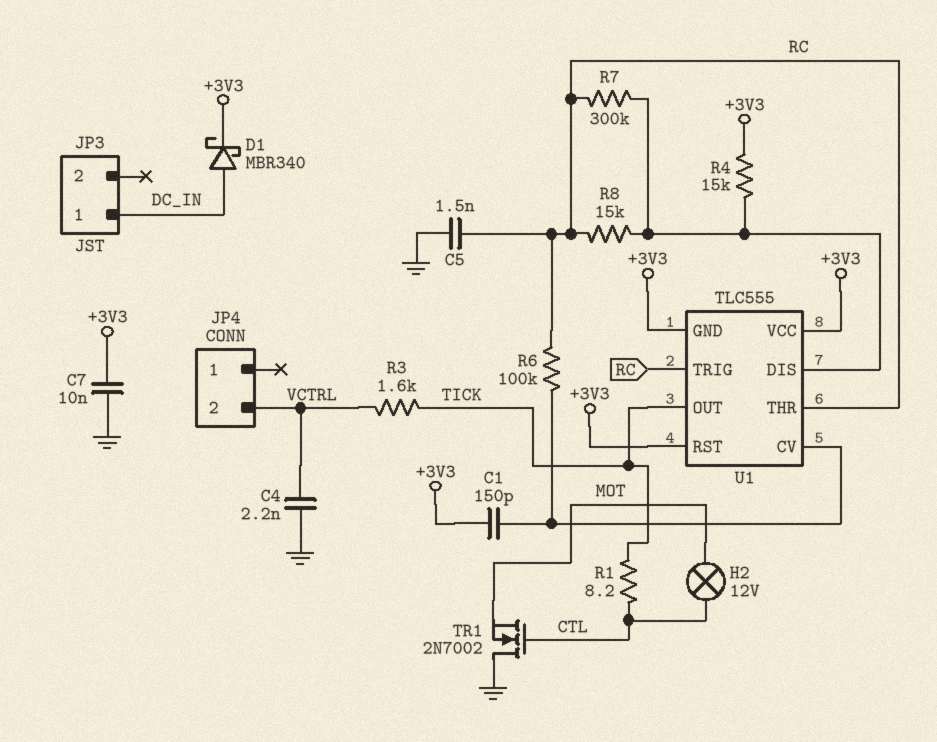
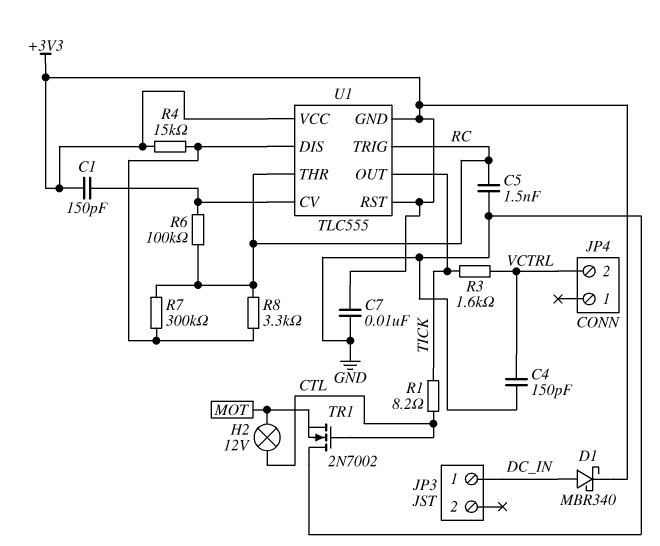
C4: 2.2nF (GND, VCTRL) -> 150pF (GND, VCTRL)
R8: 15k (RC, U1/DIS) -> 3.3k (RC, U1/DIS)

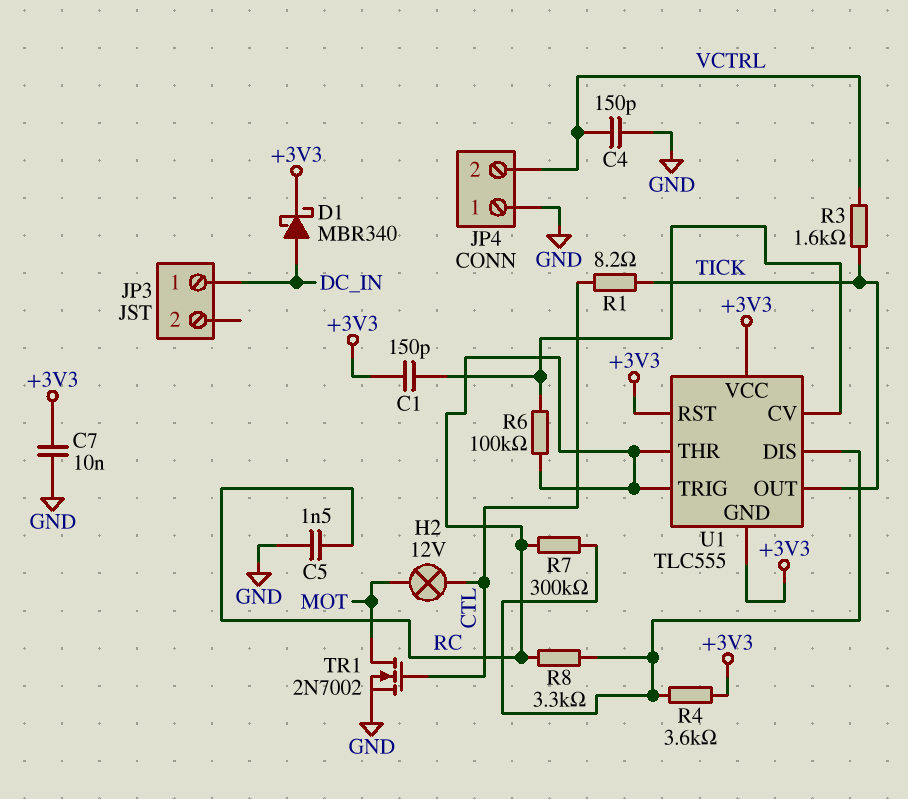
JP4 pin 1: none -> GND
R4: 15k (+3V3, U1/DIS) -> 3.6k (+3V3, U1/DIS)
TR1: NMOS 2N7002 (G CTL, D GND, S MOT) -> NMOS 2N7002 (G CTL, D MOT, S GND)

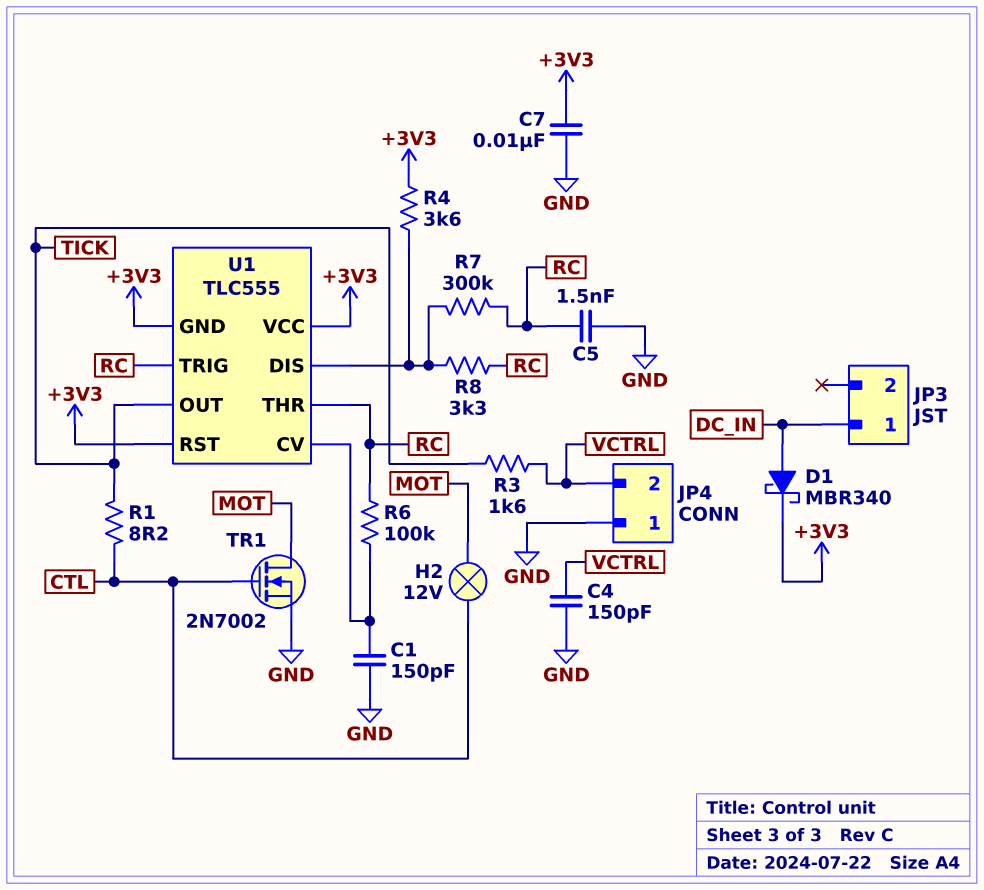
C1: 150pF (+3V3, U1/CV) -> 150pF (GND, U1/CV)

